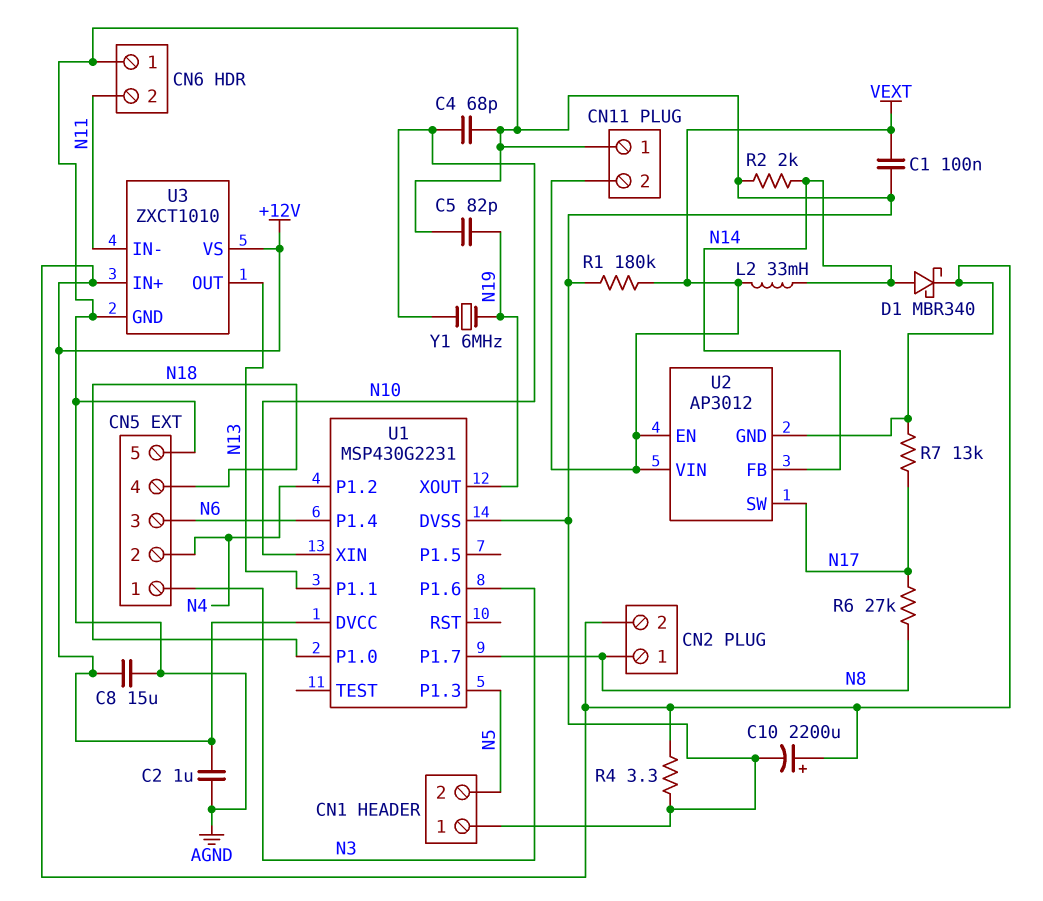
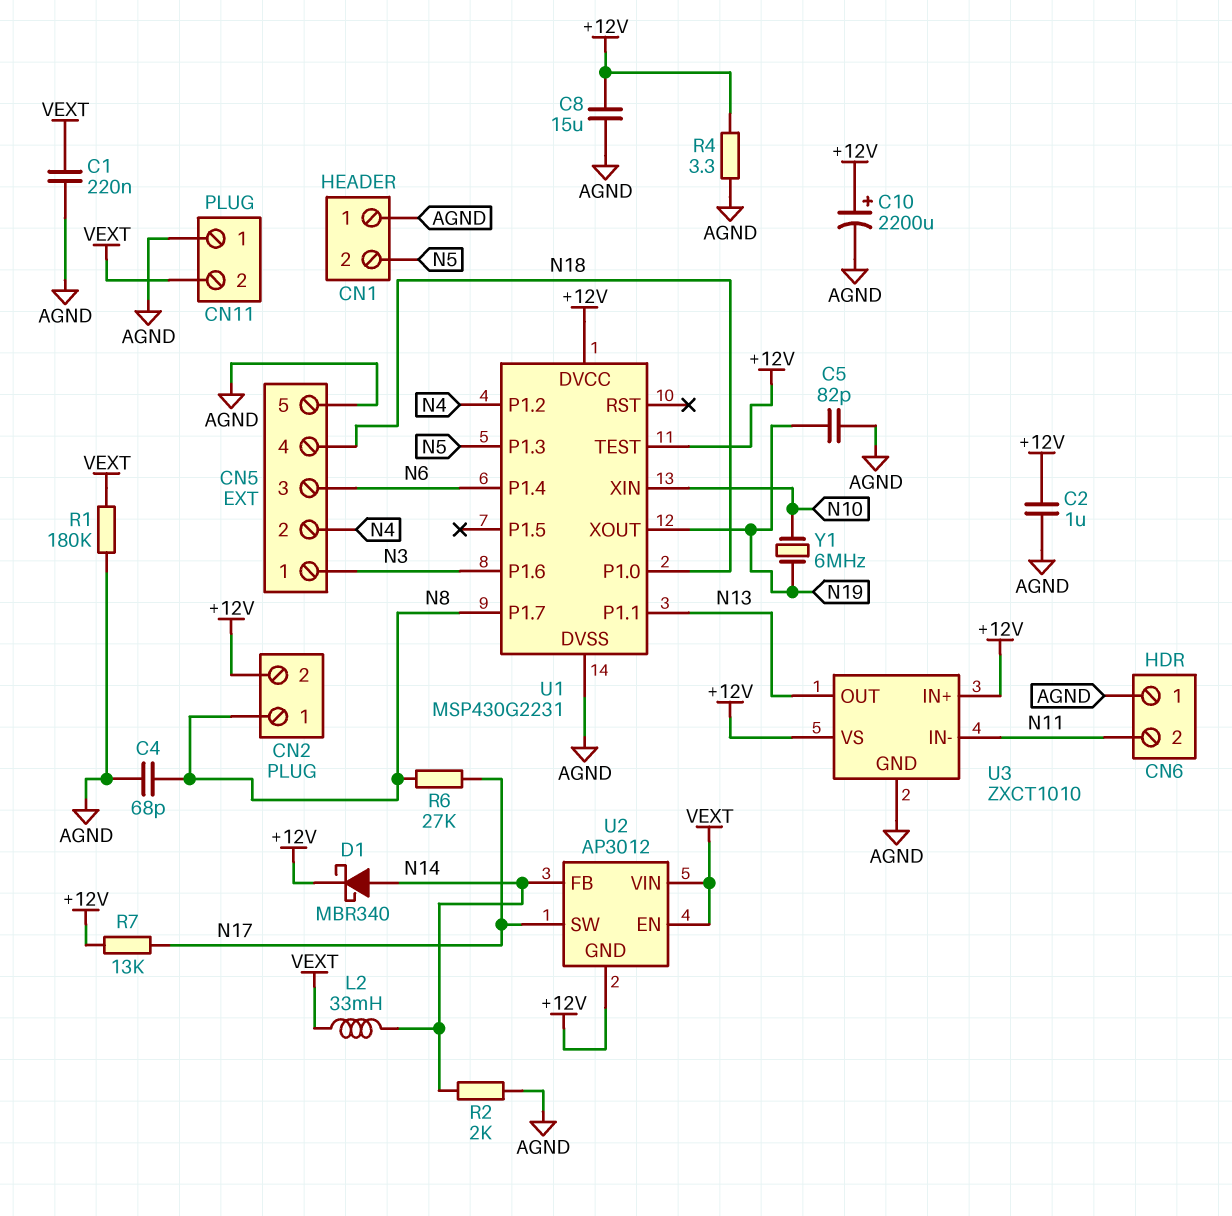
C1: 100nF (AGND, VEXT) -> 220nF (AGND, VEXT)
C4: 68pF (AGND, N10) -> 68pF (AGND, N8)
U1 pin TEST: none -> +12V

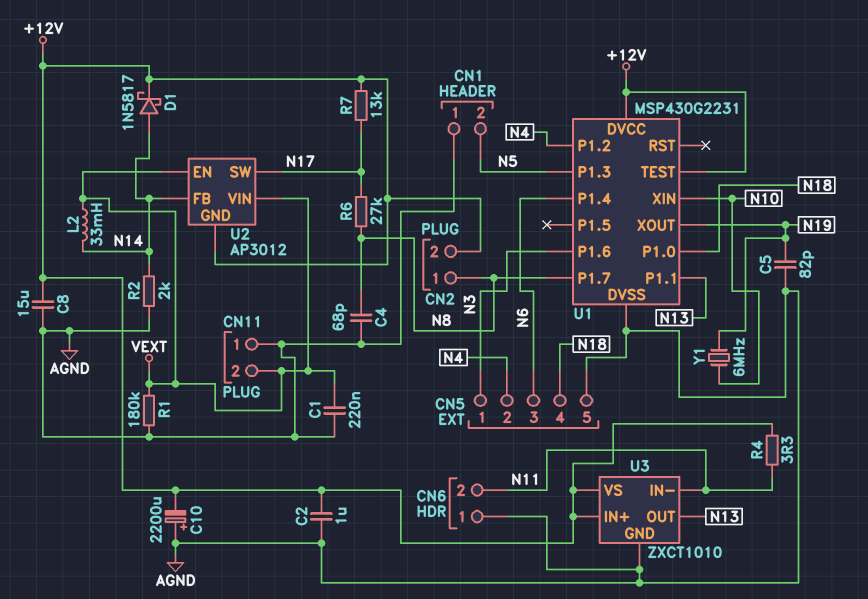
C10: 2200uF (plus +12V, minus AGND) -> 2200uF (plus AGND, minus +12V)
D1: schottky MBR340 (A N14, K +12V) -> schottky 1N5817 (A N14, K +12V)
R4: 3.3 (+12V, AGND) -> 3.3 (+12V, N11)

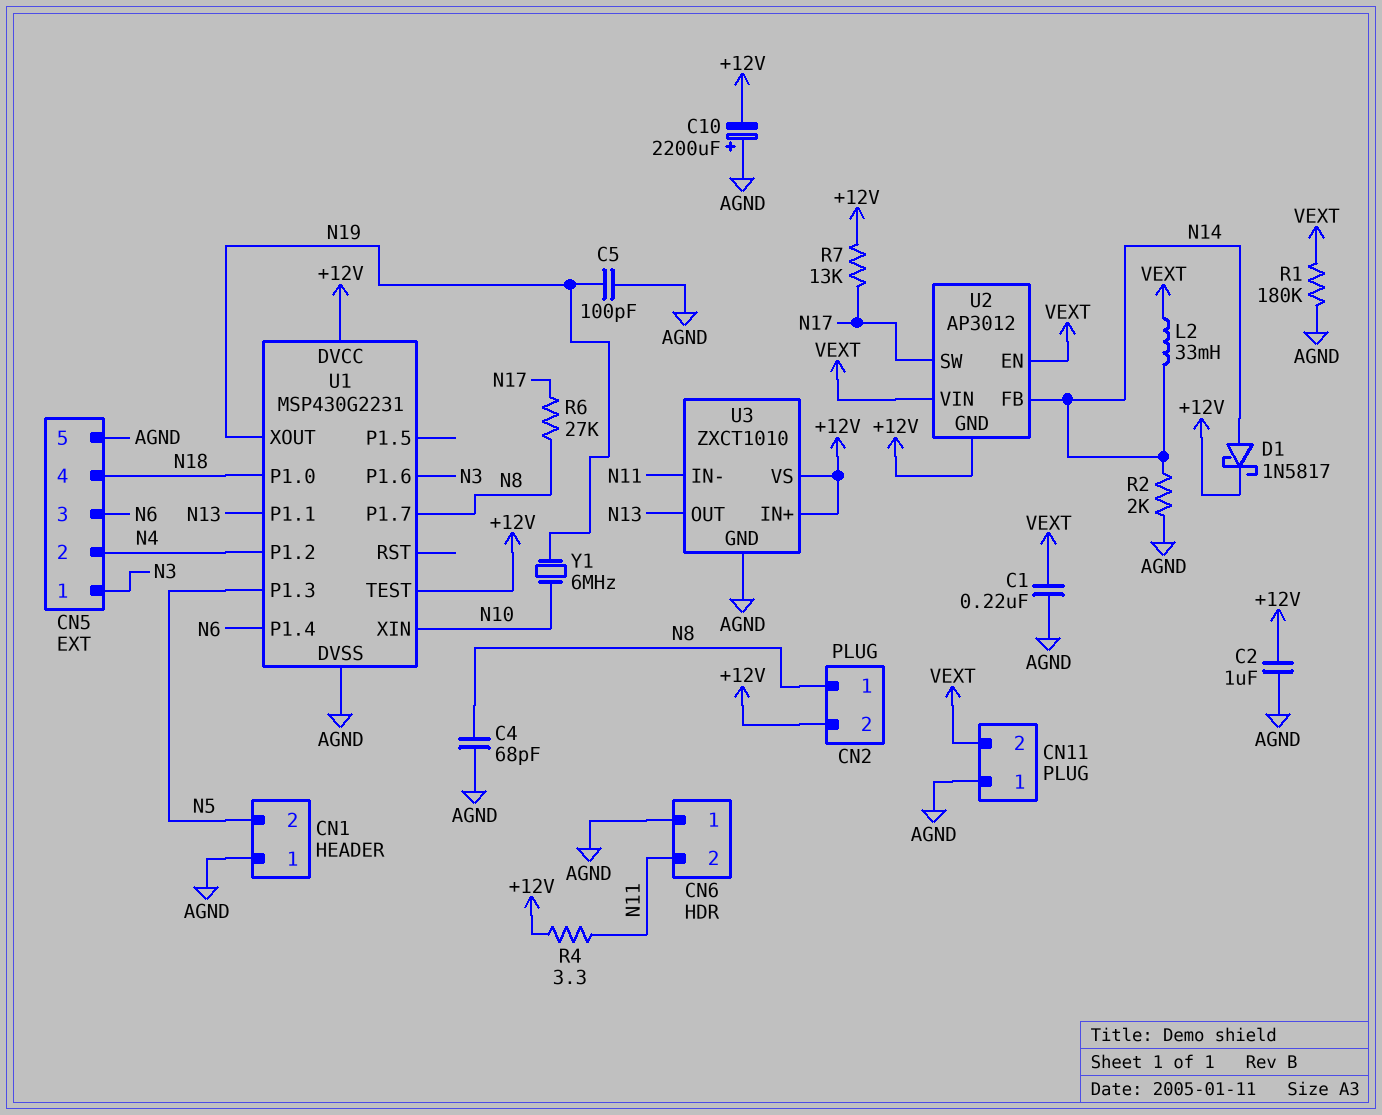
C5: 82pF (AGND, N19) -> 100pF (AGND, N19)
C8: 15uF (+12V, AGND) -> none

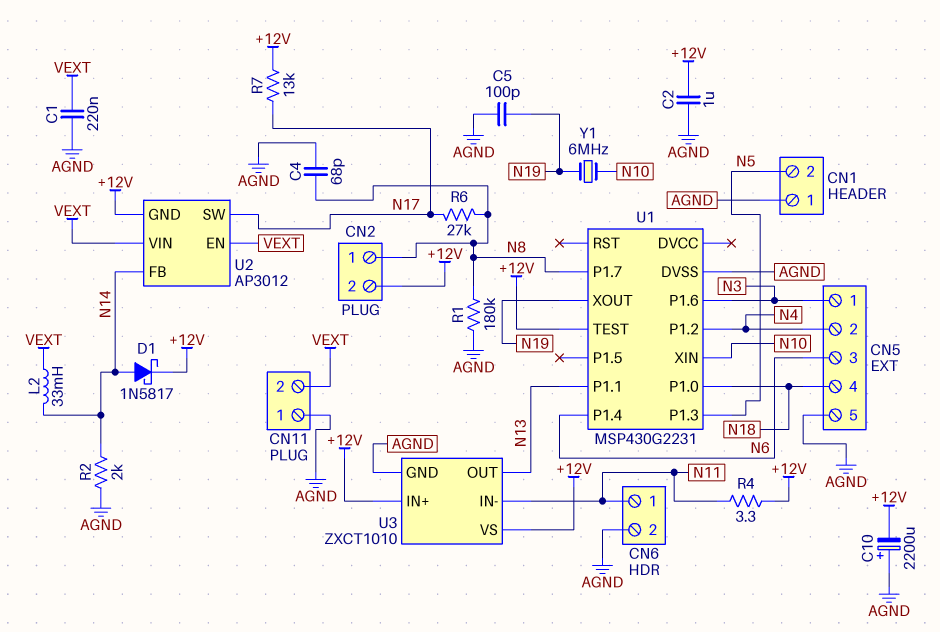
CN6 pin 1: AGND -> N11
CN6 pin 2: N11 -> AGND
R1: 180k (AGND, VEXT) -> 180k (AGND, N8)
U1 pin DVCC: +12V -> none

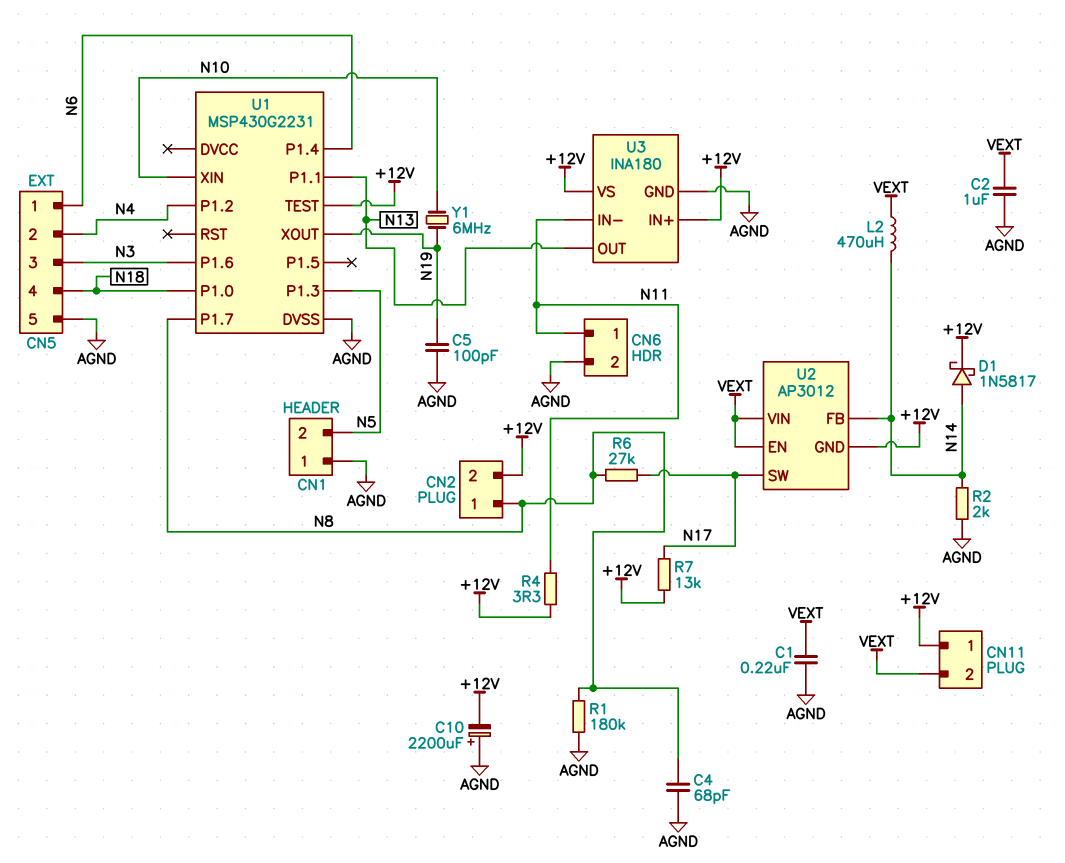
C2: 1uF (+12V, AGND) -> 1uF (AGND, VEXT)
CN5 pin 1: N3 -> N6
CN5 pin 3: N6 -> N3
CN11 pin 1: AGND -> +12V
L2: 33mH (N14, VEXT) -> 470uH (N14, VEXT)
U3: ZXCT1010 -> INA180

